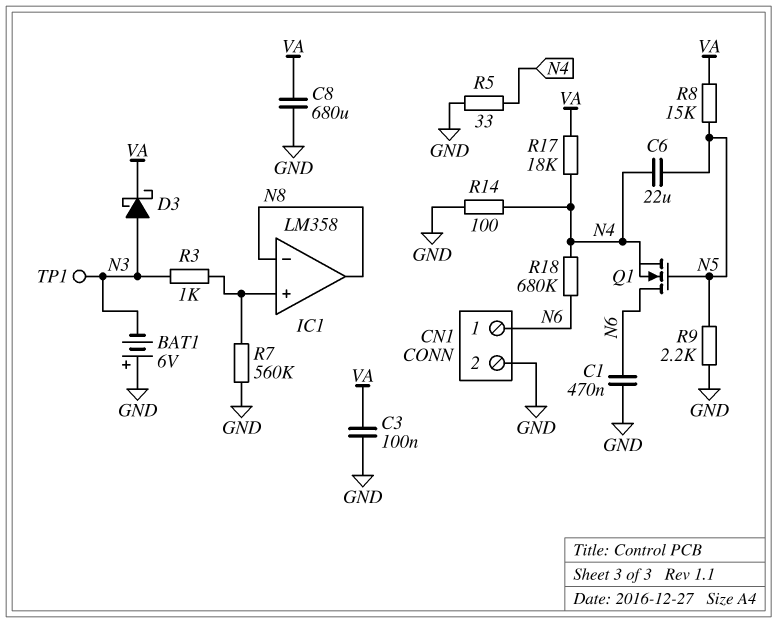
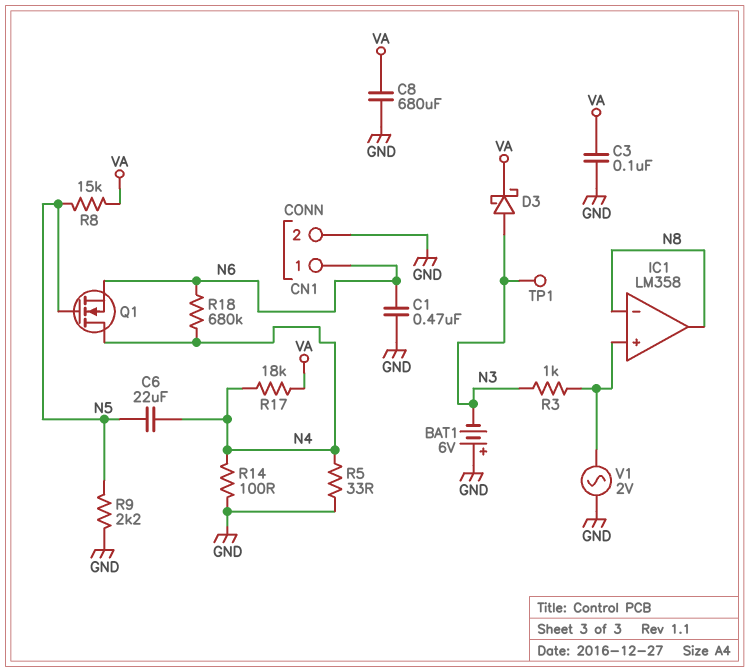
Q1: NMOS (G N5, D N6, S N4) -> NMOS (G N5, D N4, S N6)
R7: 560k (GND, IC1/in+) -> none
V1: none -> AC 2V (GND, IC1/in+)

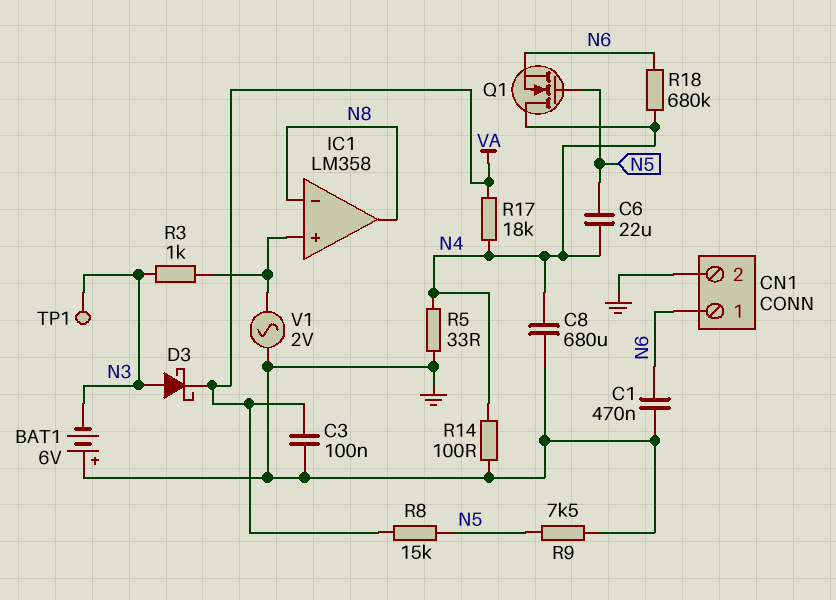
C8: 680uF (GND, VA) -> 680uF (GND, N4)
R9: 2.2k (GND, N5) -> 7.5k (GND, N5)

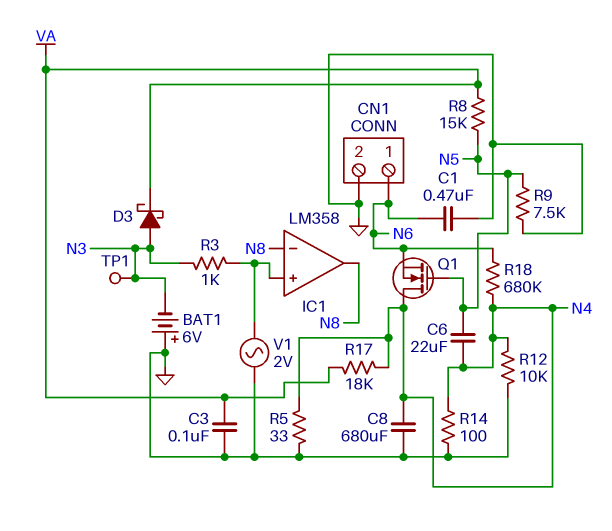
R12: none -> 10k (GND, N4)

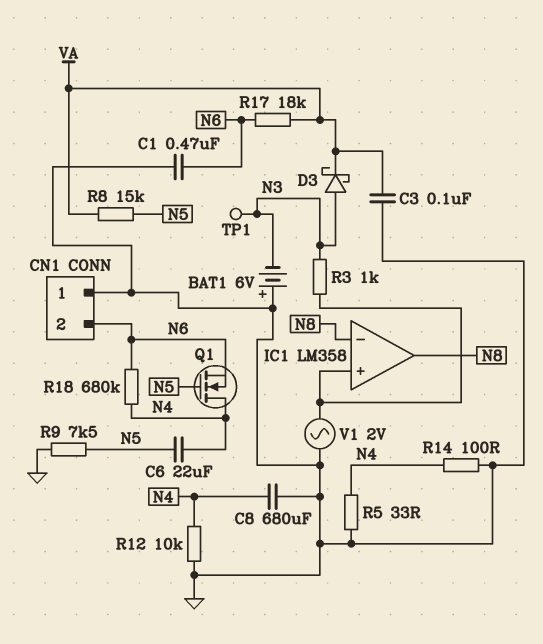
CN1 pin 1: N6 -> GND
CN1 pin 2: GND -> N6
R17: 18k (N4, VA) -> 18k (N6, VA)

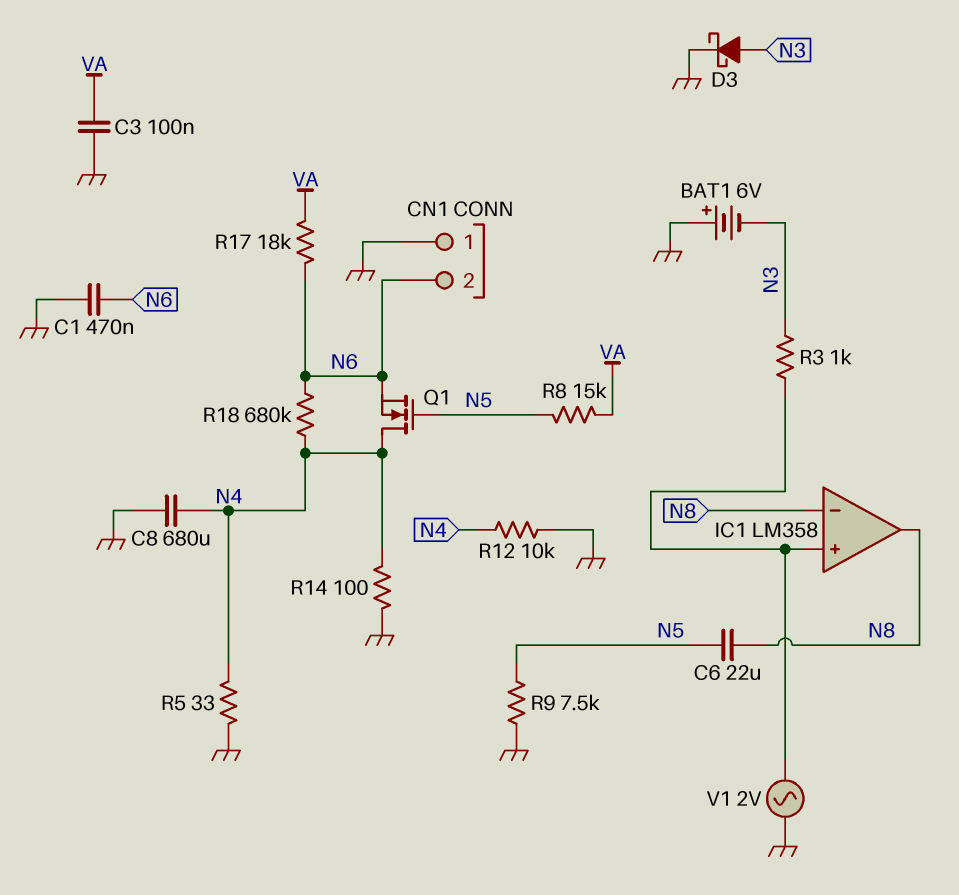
C6: 22uF (N4, N5) -> 22uF (N5, N8)
D3: schottky (A N3, K VA) -> schottky (A N3, K GND)
TP1: test point (N3) -> none

